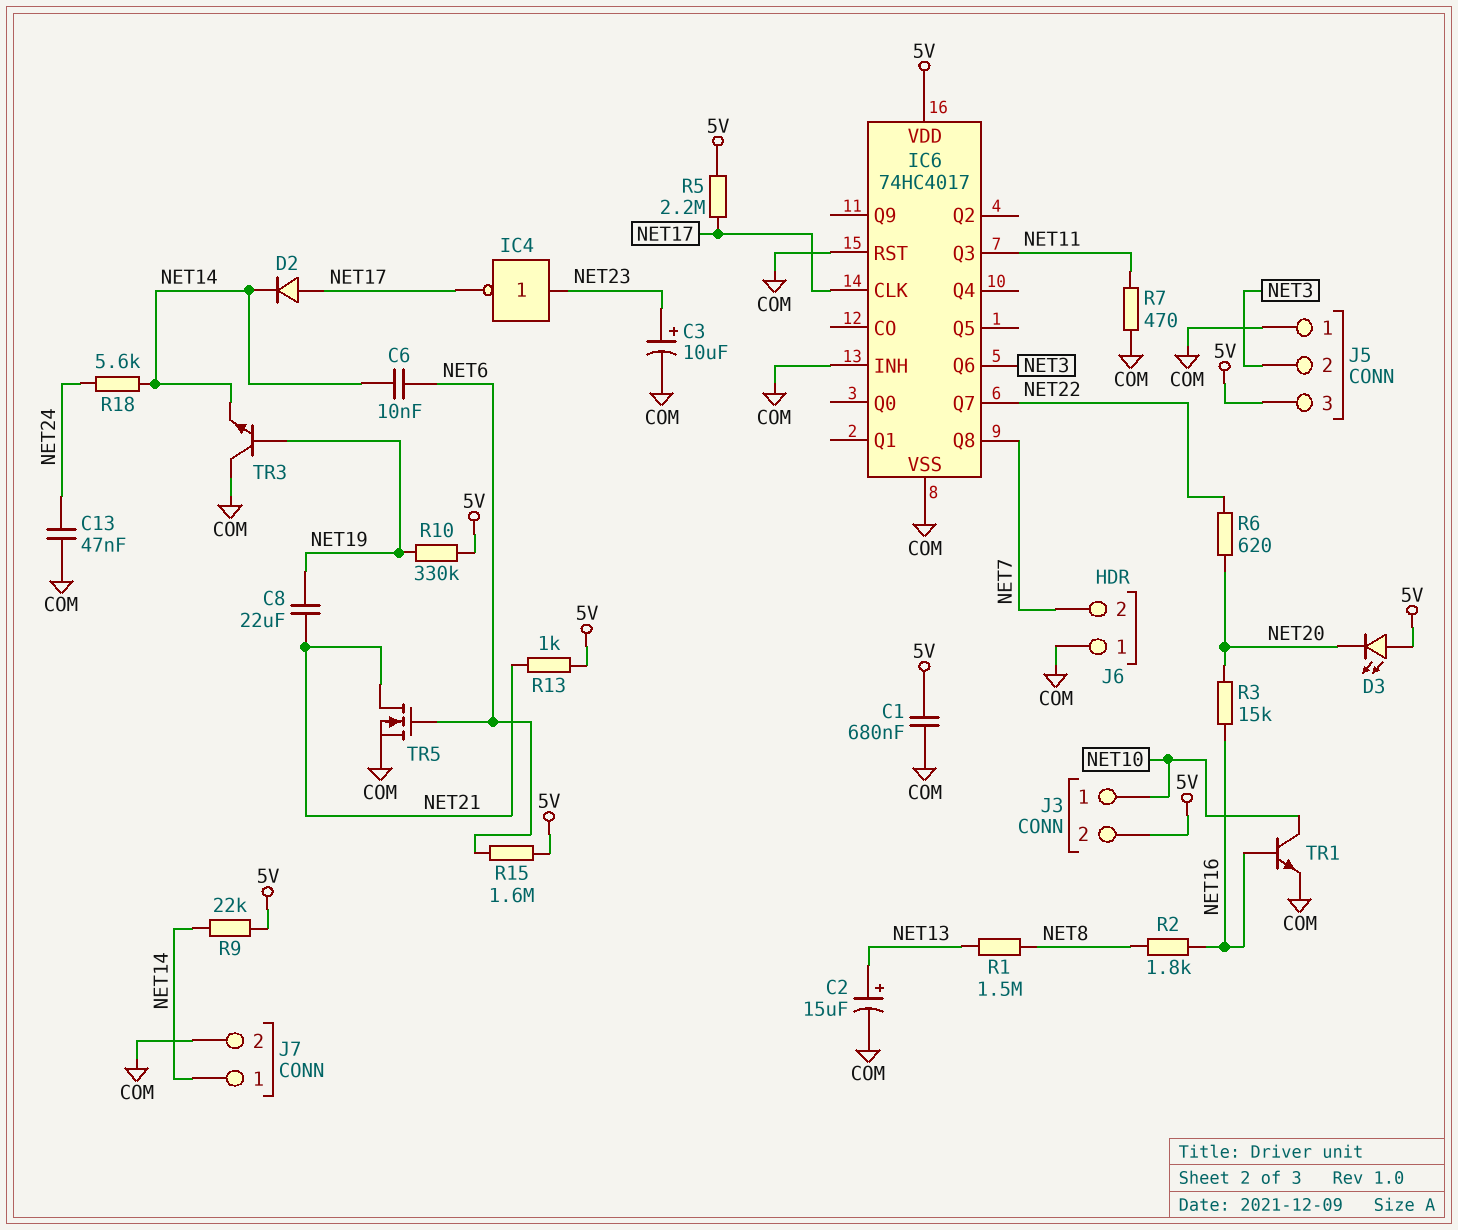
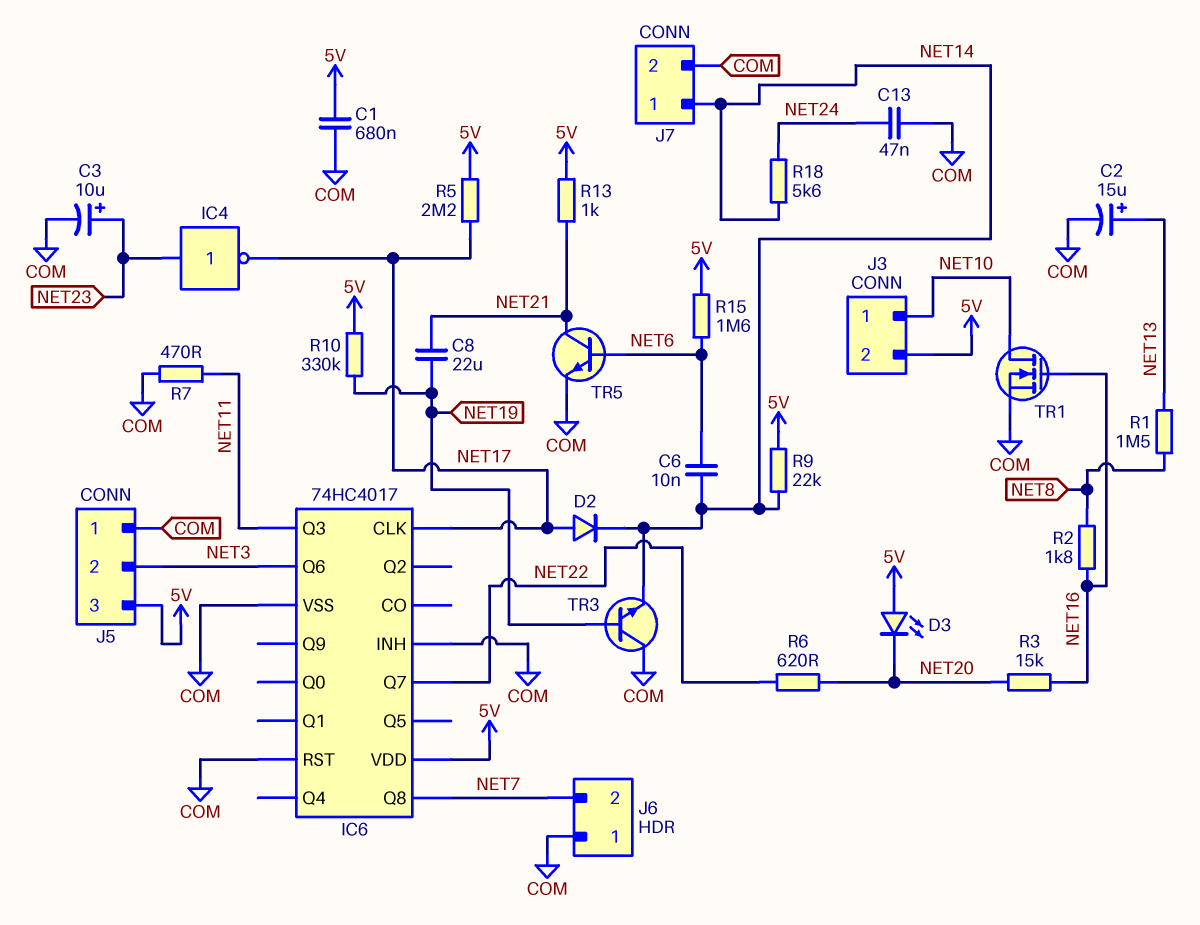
TR1: NPN (B NET16, C NET10, E COM) -> NMOS (G NET16, D NET10, S COM)
TR5: NMOS (G NET6, D NET21, S COM) -> NPN (B NET6, C NET21, E COM)

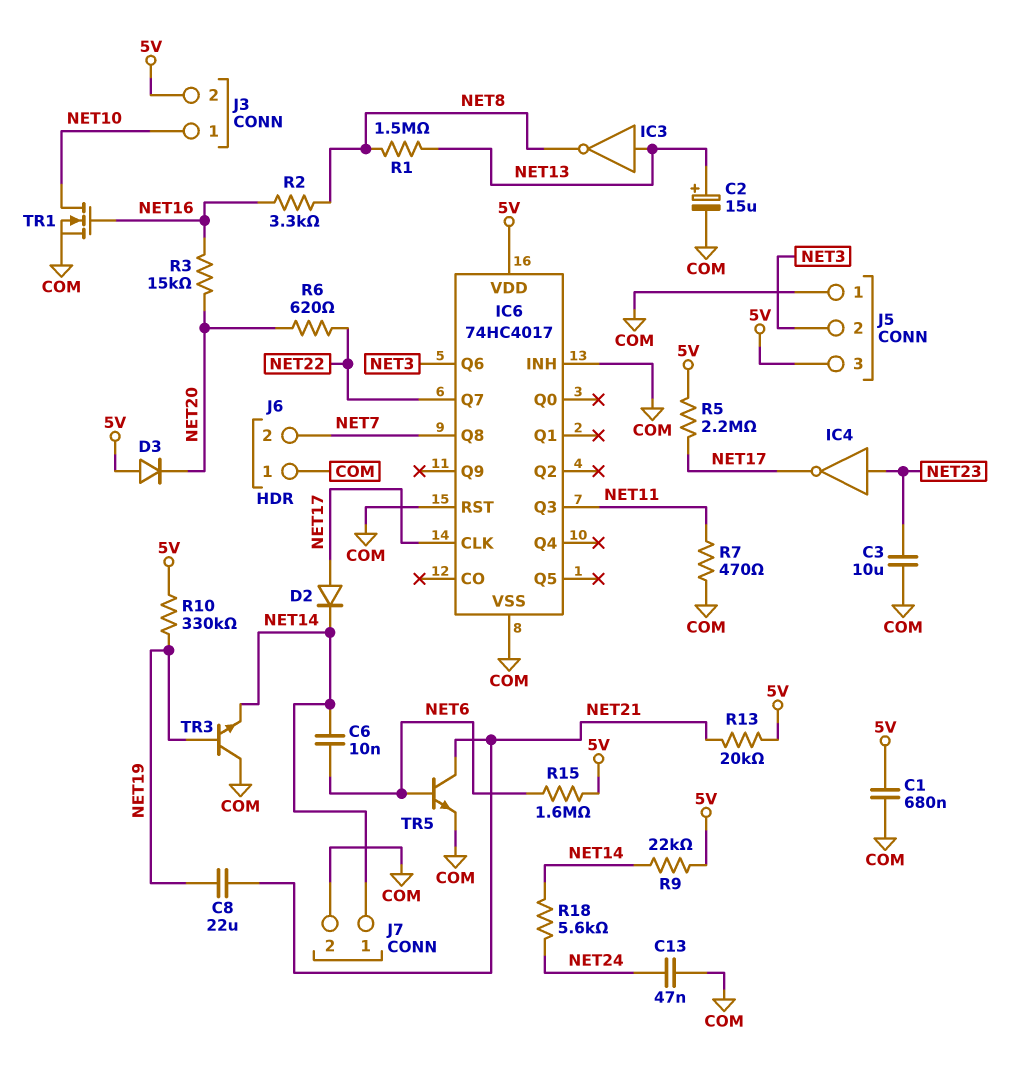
C3: 10uF (plus NET23, minus COM) -> 10uF (COM, NET23)
D3: LED (A 5V, K NET20) -> diode (A 5V, K NET20)
IC3: none -> NOT (in NET13, out NET8)
R2: 1.8k (NET8, NET16) -> 3.3k (NET8, NET16)
R13: 1k (5V, NET21) -> 20k (5V, NET21)

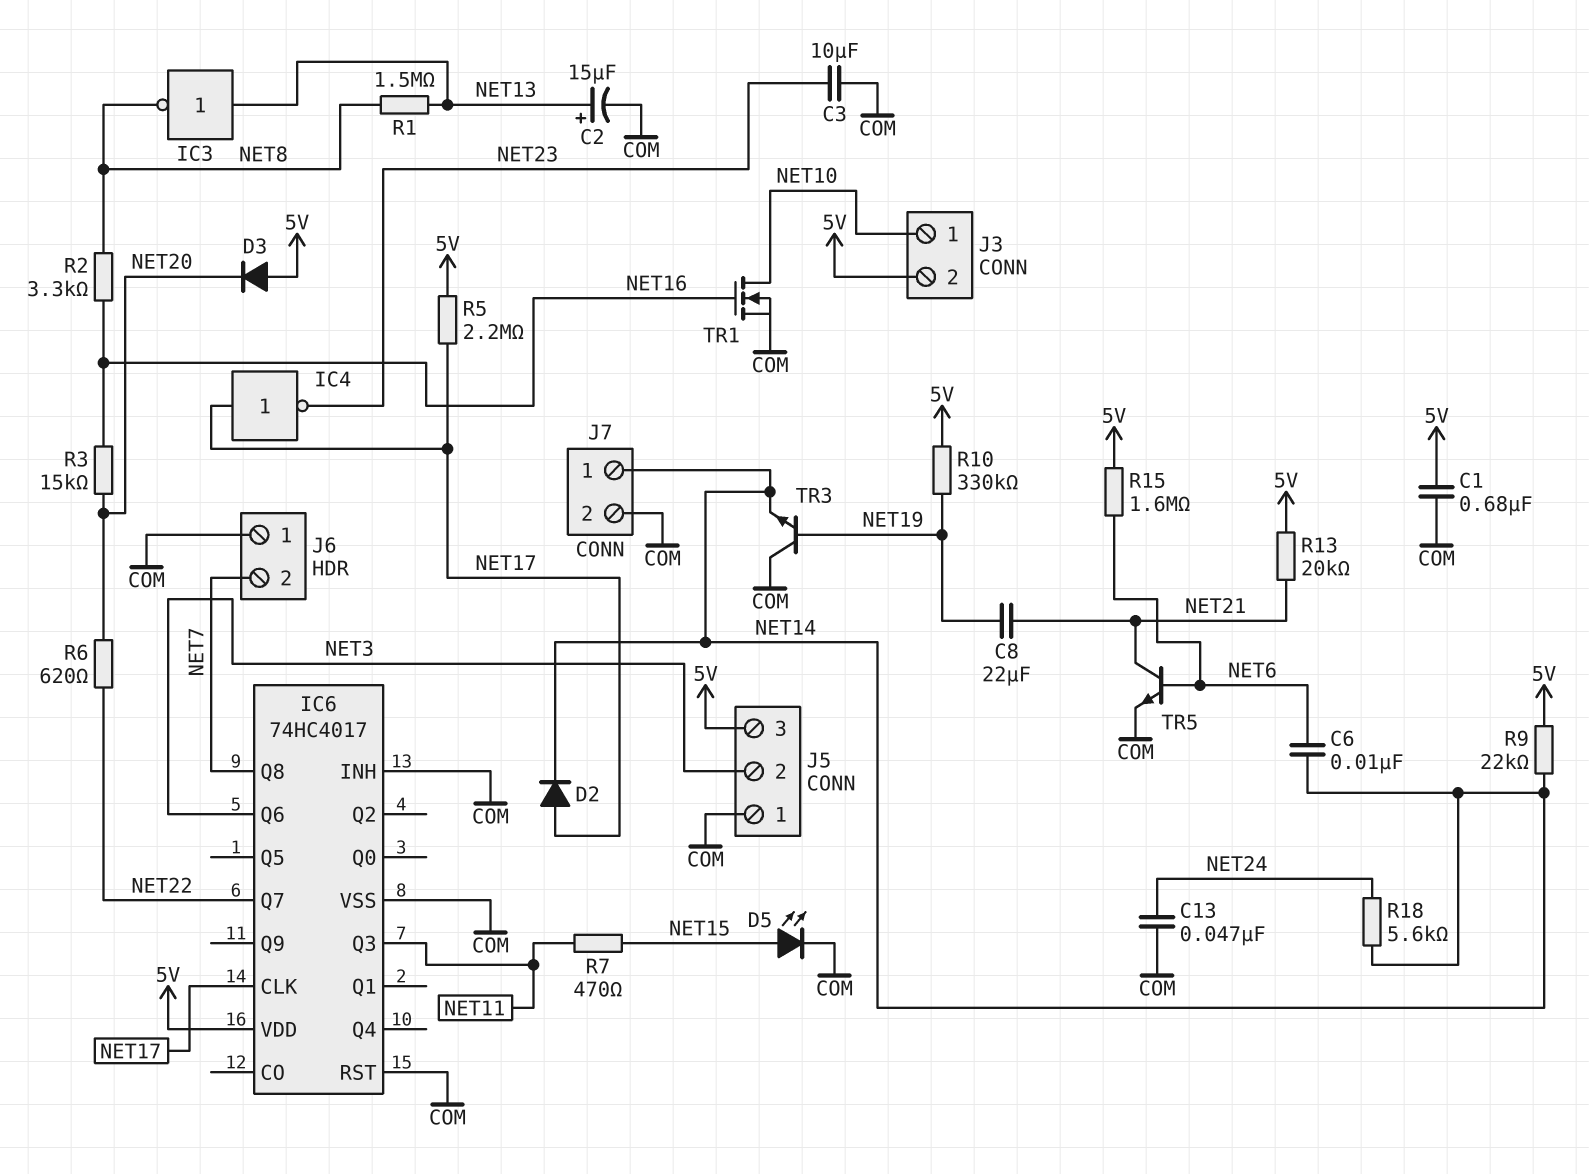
D5: none -> LED (A NET15, K COM)
IC4: NOT (in NET23, out NET17) -> NOT (in NET17, out NET23)
R7: 470 (COM, NET11) -> 470 (NET11, NET15)

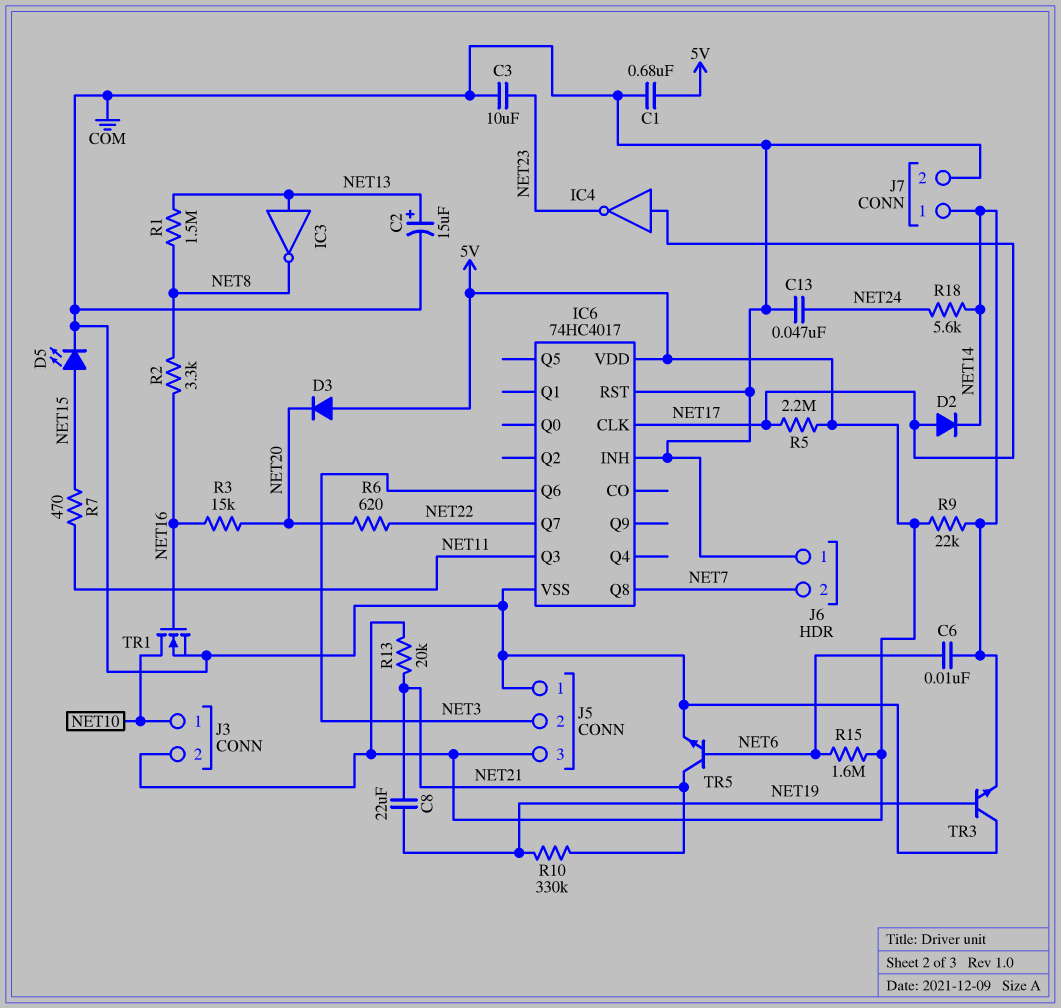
R10: 330k (5V, NET19) -> 330k (NET19, NET21)

